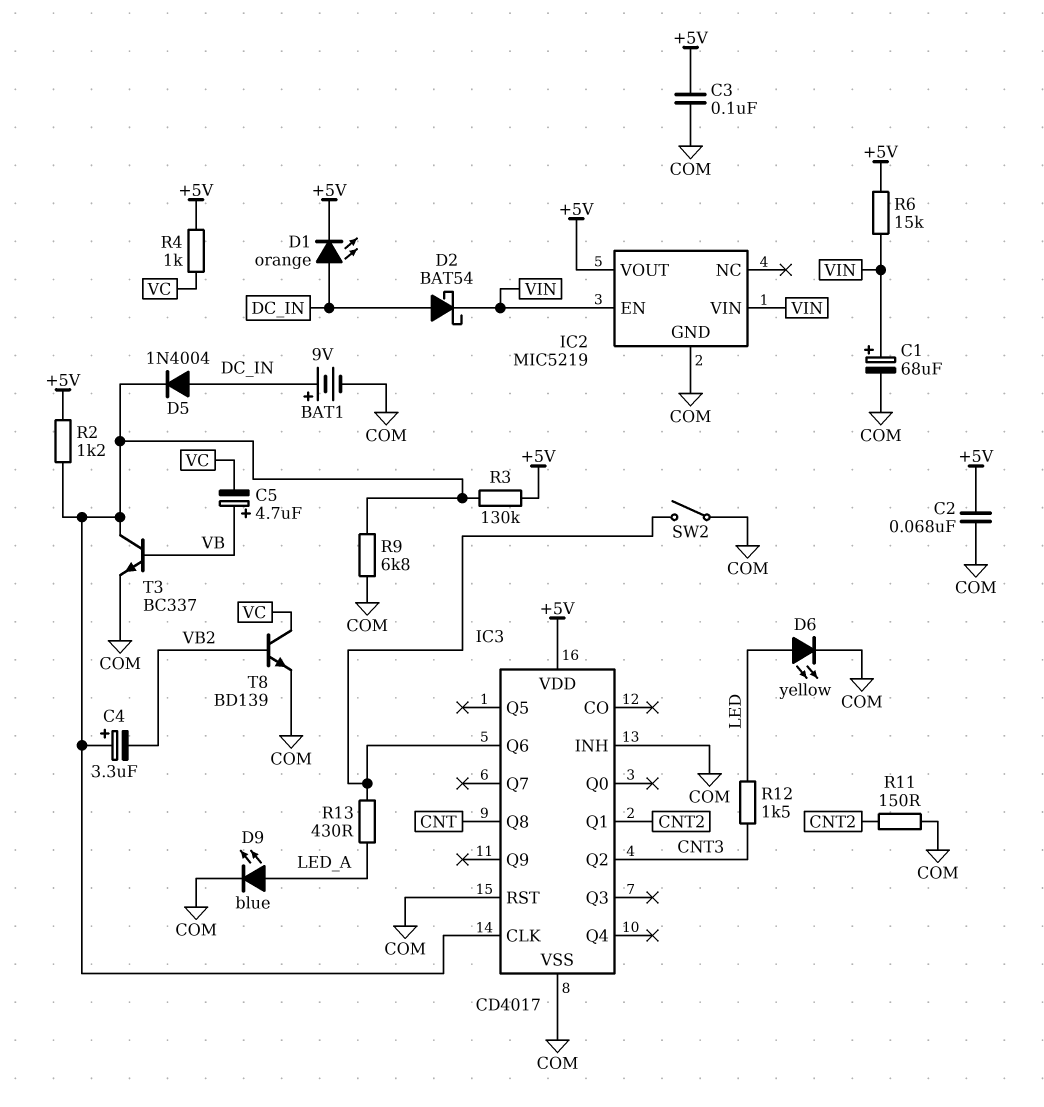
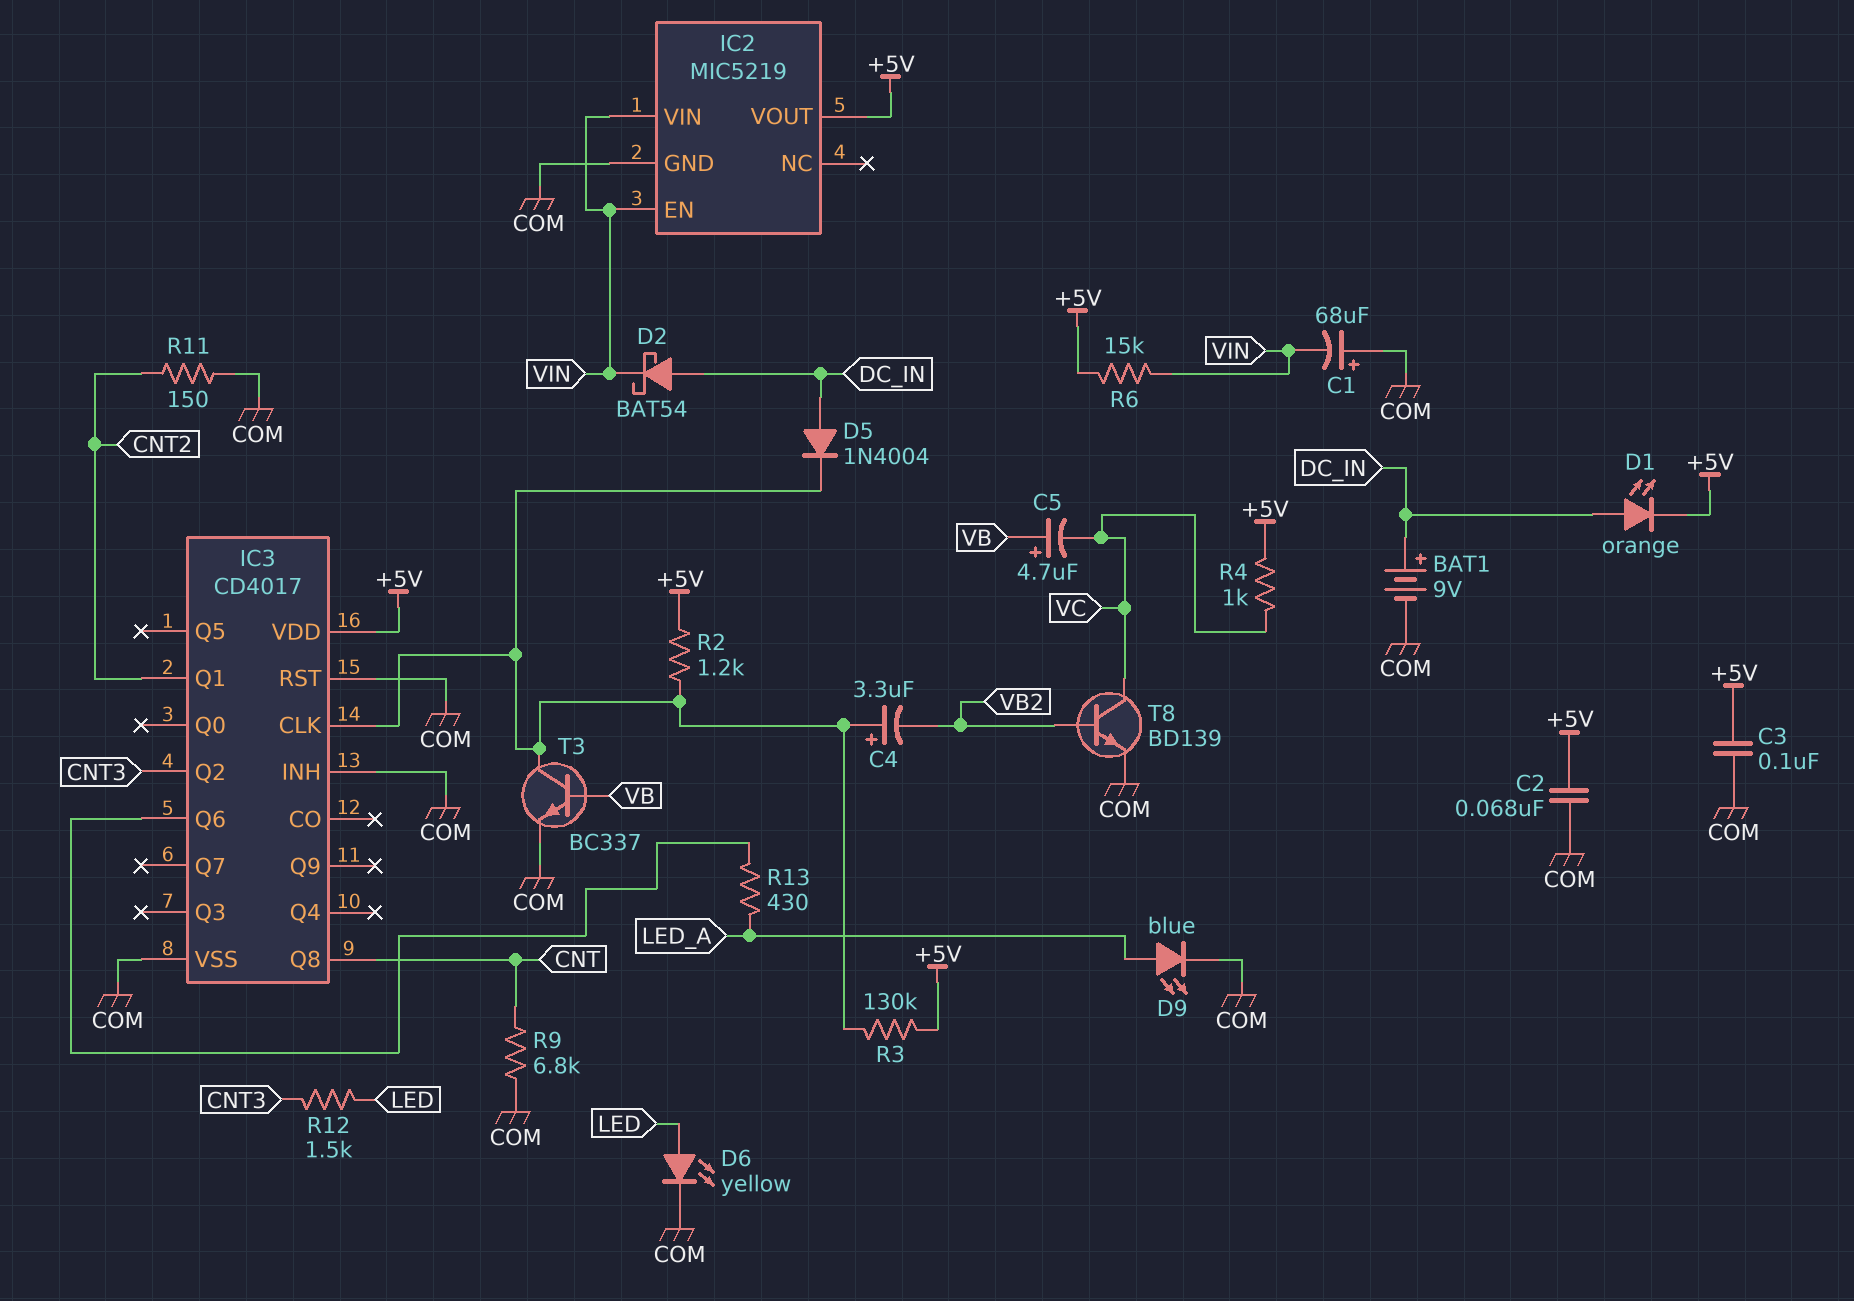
C1: 68uF (plus VIN, minus COM) -> 68uF (plus COM, minus VIN)
R9: 6.8k (COM, IC3/CLK) -> 6.8k (CNT, COM)
SW2: switch (COM, IC3/Q6) -> none

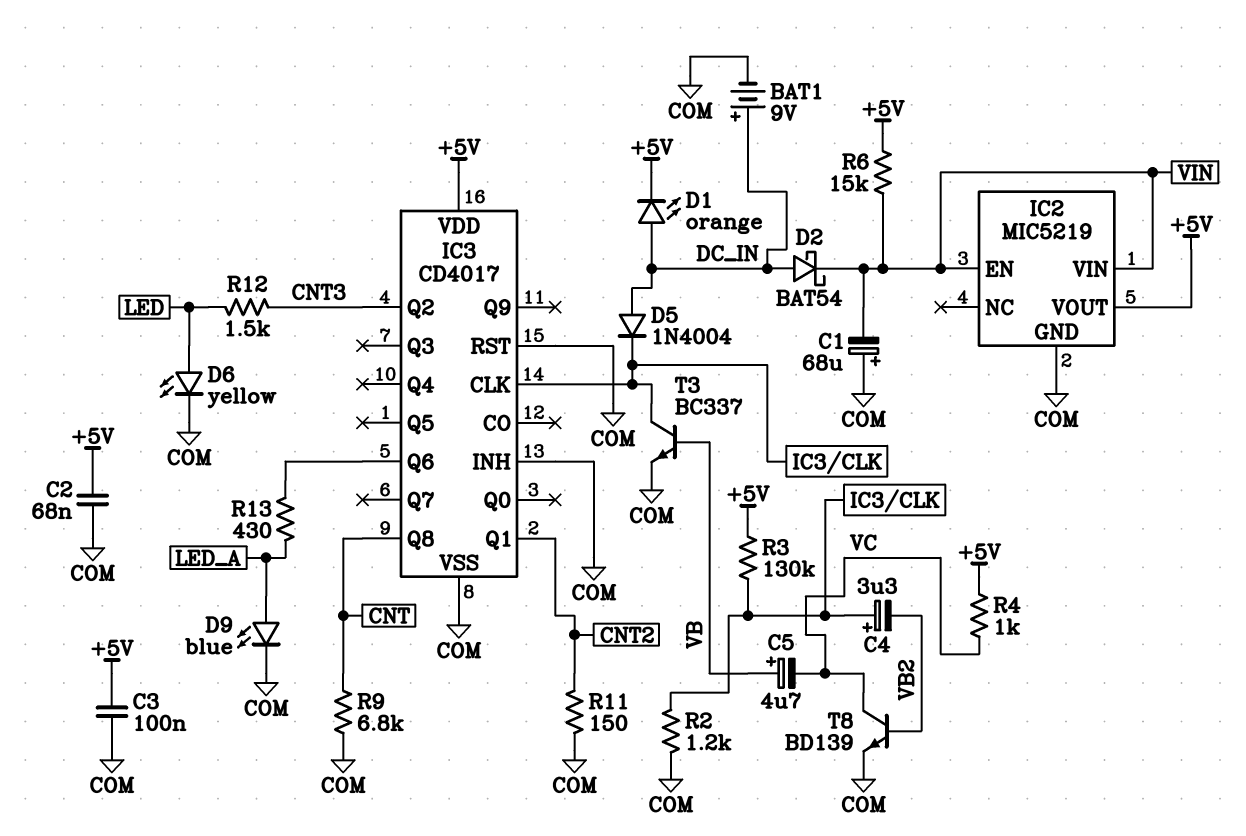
R2: 1.2k (+5V, IC3/CLK) -> 1.2k (COM, IC3/CLK)

